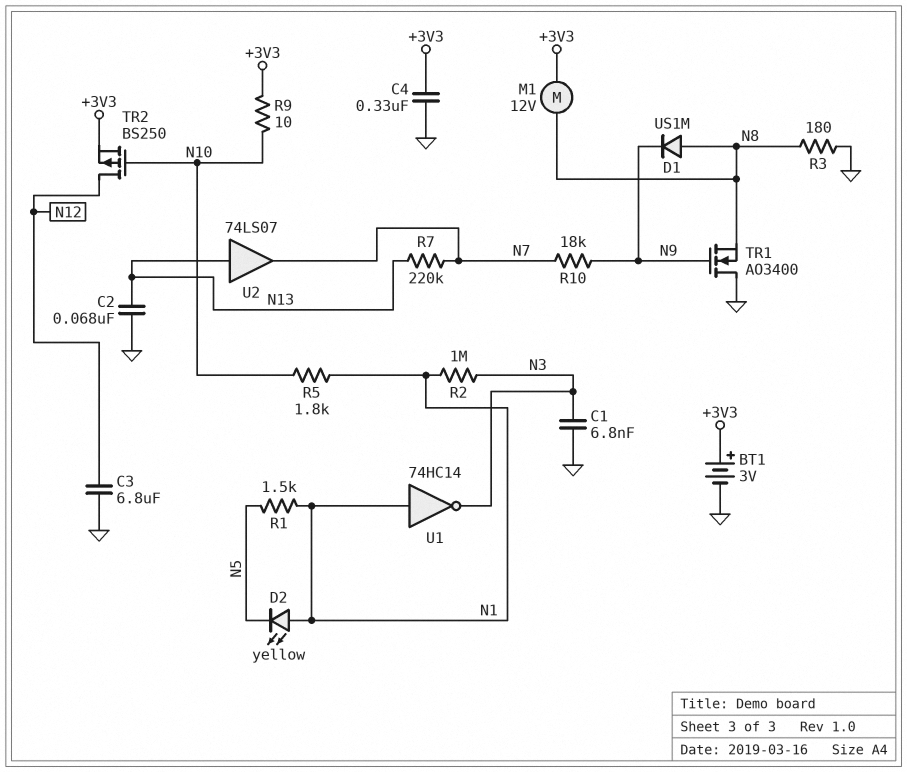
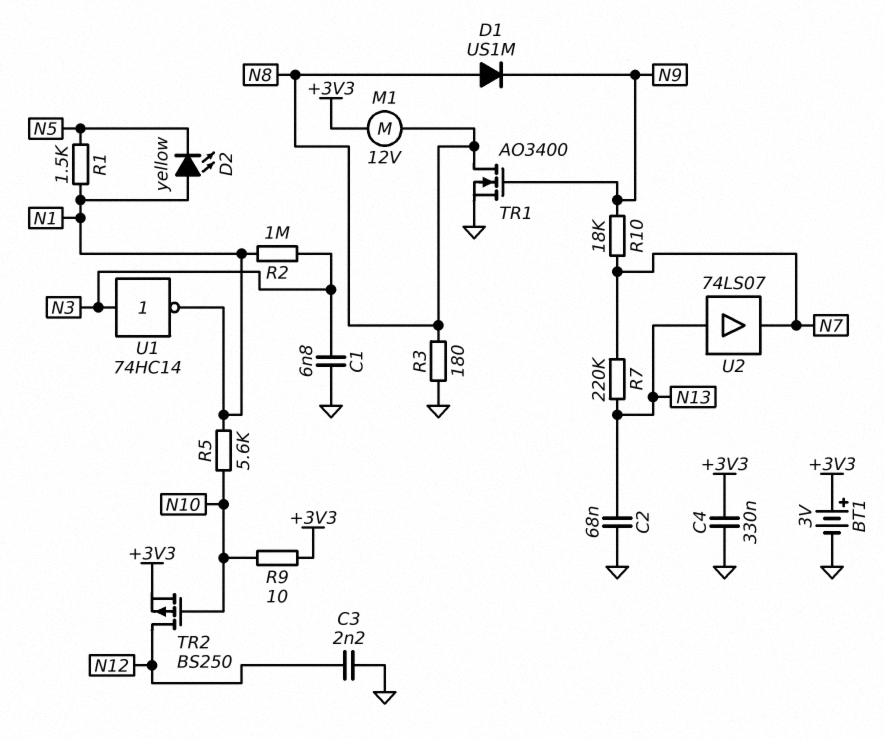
C3: 6.8uF (GND, N12) -> 2.2nF (GND, N12)
R5: 1.8k (N1, N10) -> 5.6k (N1, N10)
TR1: NMOS AO3400 (G N9, D GND, S N8) -> NMOS AO3400 (G N9, D N8, S GND)
U1: NOT 74HC14 (in N1, out N3) -> NOT 74HC14 (in N3, out N1)

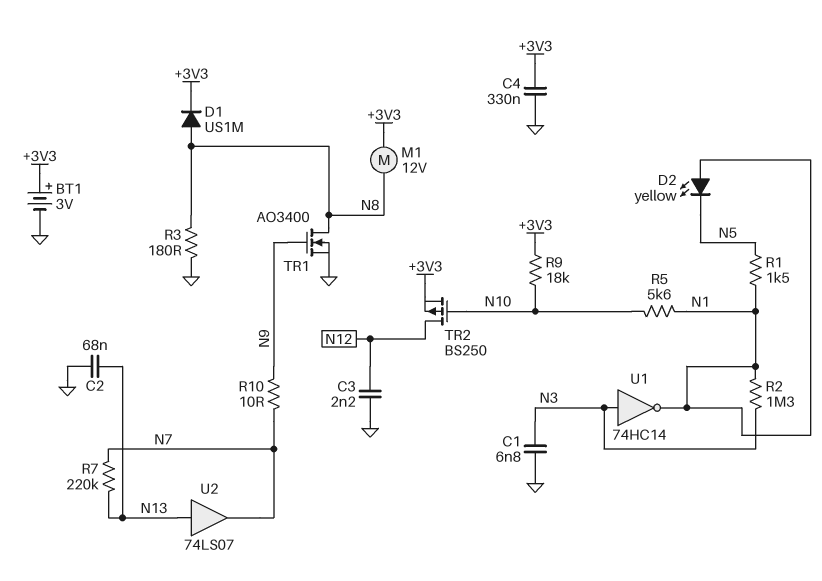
D1: diode US1M (A N8, K N9) -> diode US1M (A N8, K +3V3)
R2: 1M (N1, N3) -> 1.3M (N1, N3)
R9: 10 (+3V3, N10) -> 18k (+3V3, N10)
R10: 18k (N7, N9) -> 10 (N7, N9)

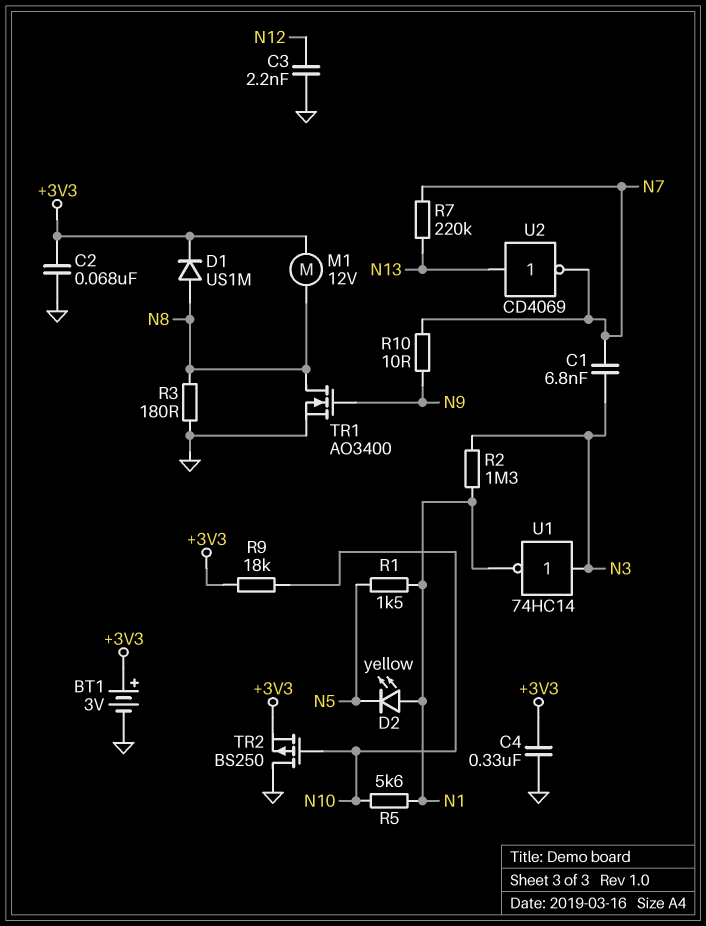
C1: 6.8nF (GND, N3) -> 6.8nF (N3, N7)
C2: 68nF (GND, N13) -> 68nF (+3V3, GND)
TR2: PMOS BS250 (G N10, D N12, S +3V3) -> PMOS BS250 (G N10, D GND, S +3V3)
U2: buffer 74LS07 (in N13, out N7) -> NOT CD4069 (in N13, out N7)

